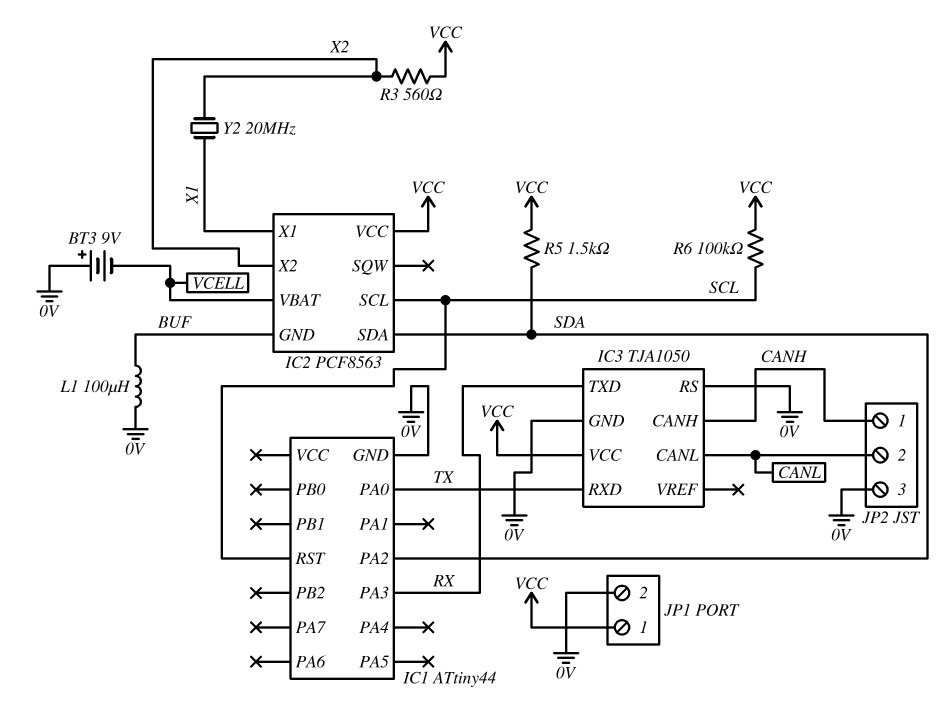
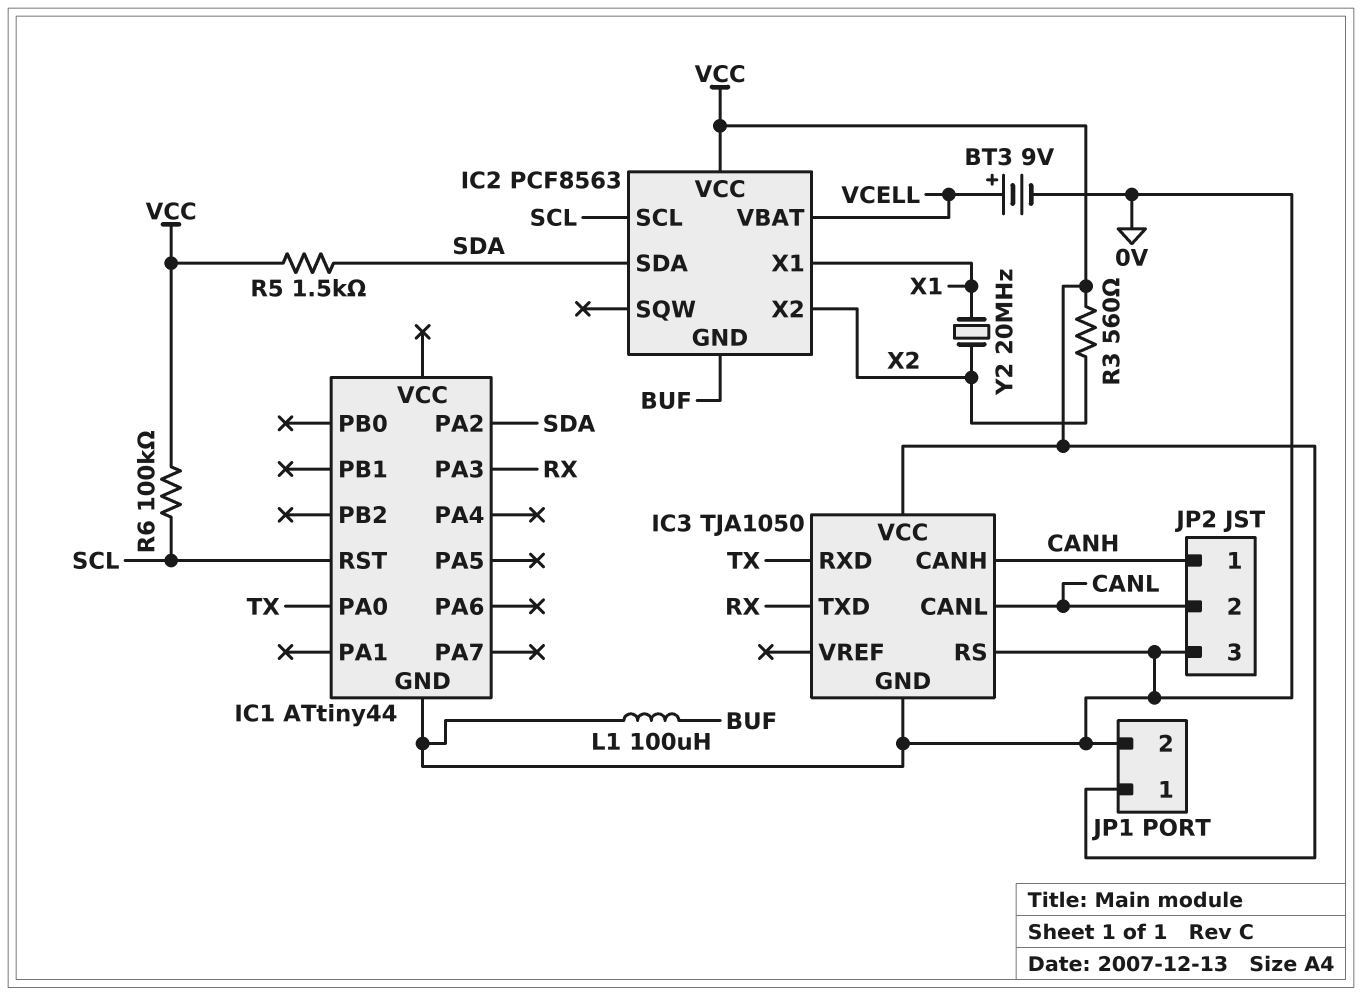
BT3: 9V (plus 0V, minus VCELL) -> 9V (plus VCELL, minus 0V)

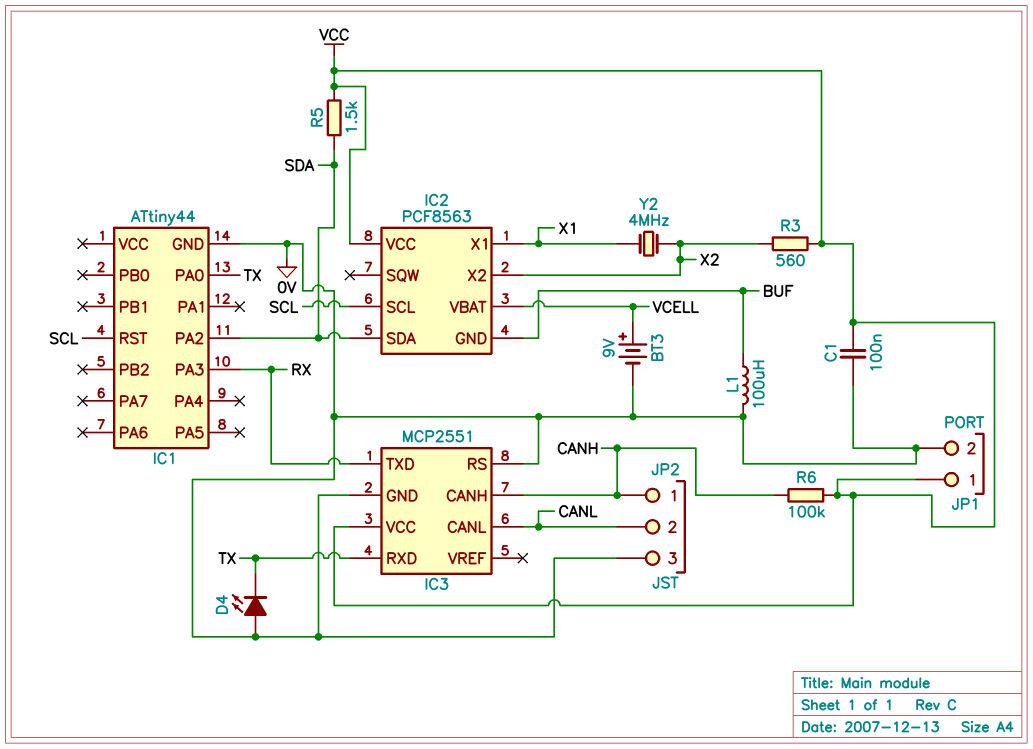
C1: none -> 100nF (0V, VCC)
D4: none -> LED (A 0V, K TX)
IC3: TJA1050 -> MCP2551
R6: 100k (SCL, VCC) -> 100k (CANH, VCC)
Y2: 20MHz (X1, X2) -> 4MHz (X1, X2)

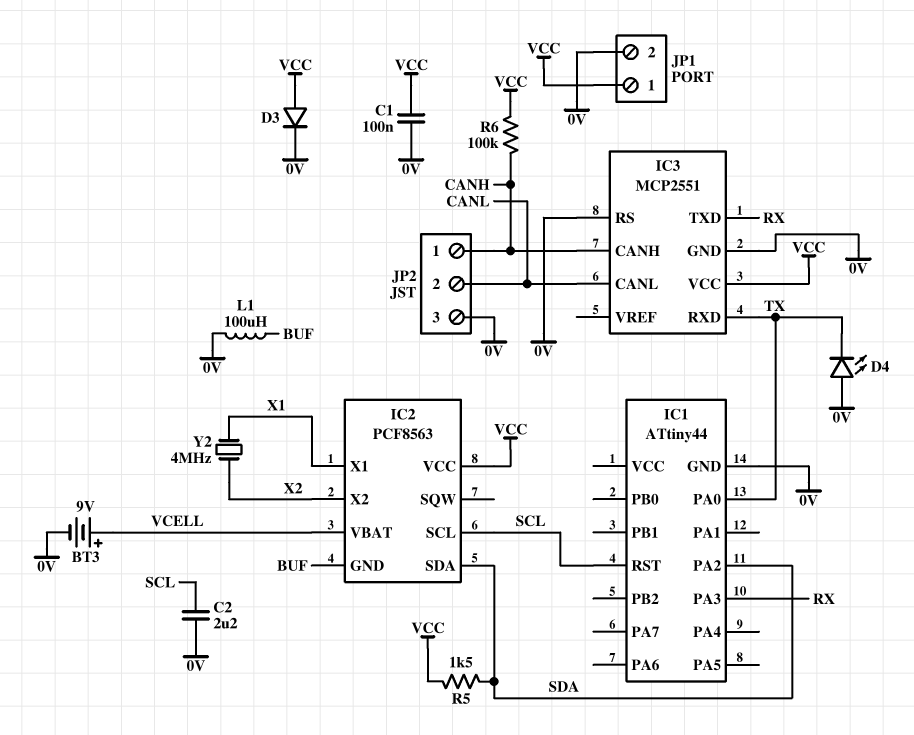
C2: none -> 2.2uF (0V, SCL)
D3: none -> diode (A VCC, K 0V)
R3: 560 (VCC, X2) -> none

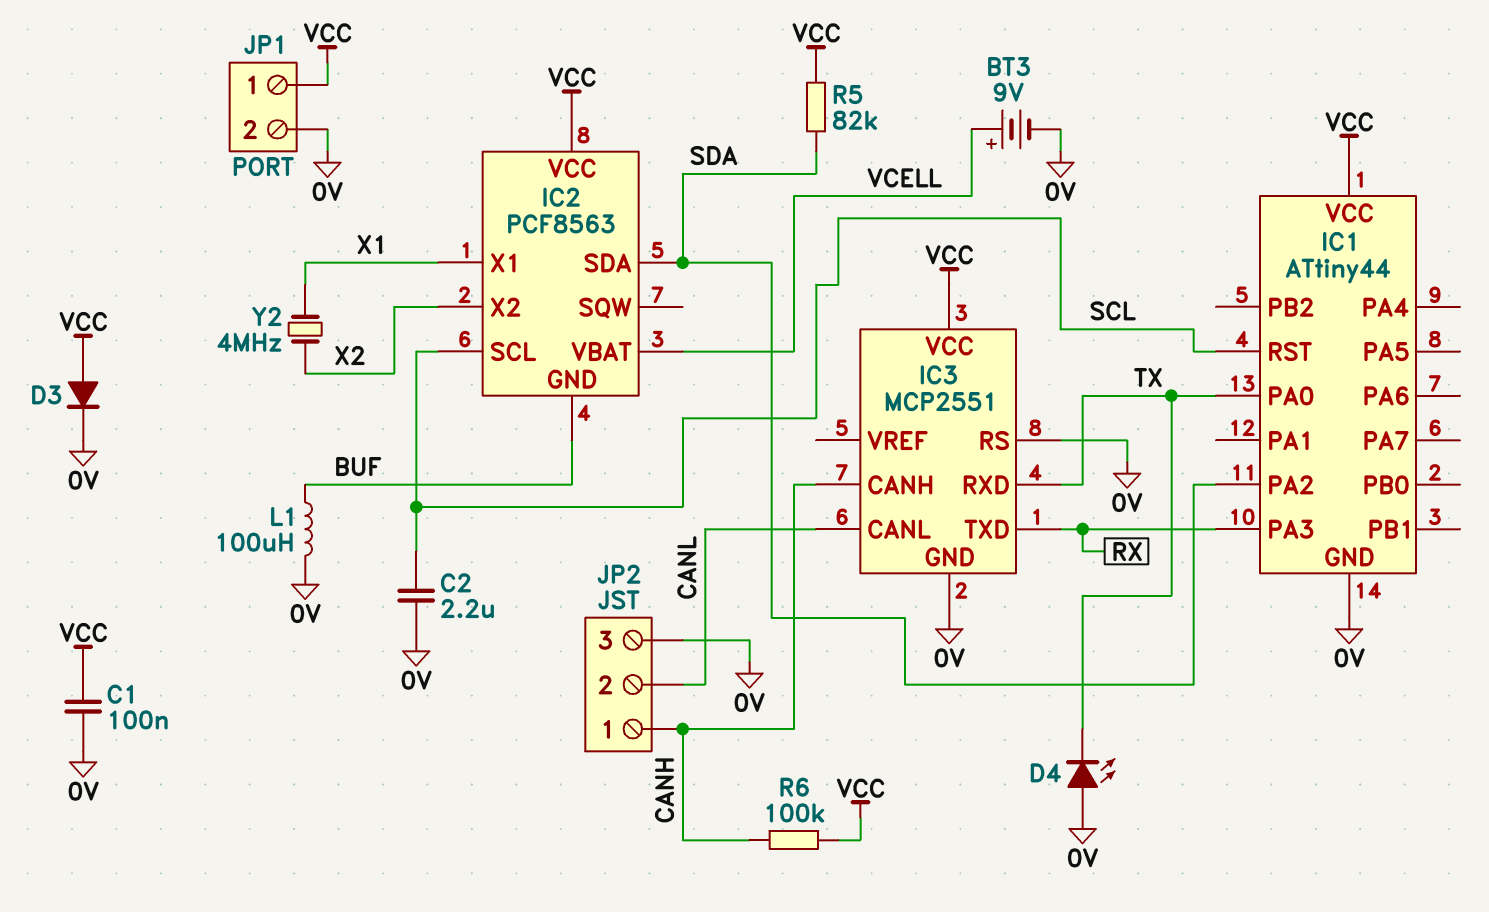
IC1 pin VCC: none -> VCC
R5: 1.5k (SDA, VCC) -> 82k (SDA, VCC)

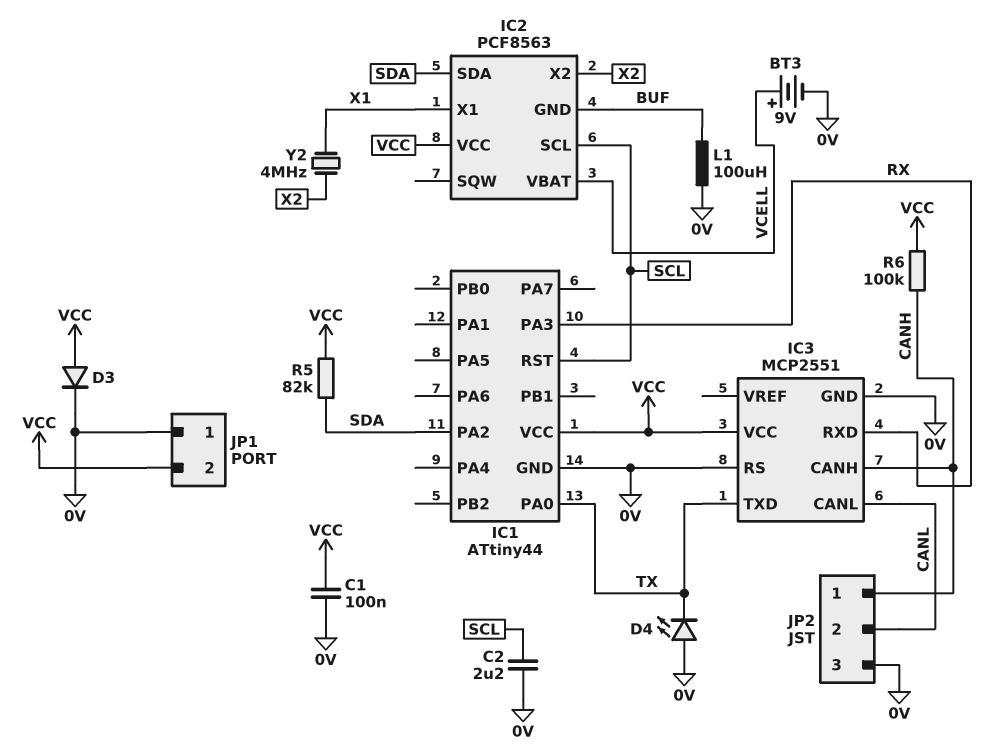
IC3 pin RXD: TX -> RX
IC3 pin TXD: RX -> TX
JP1 pin 1: VCC -> 0V
JP1 pin 2: 0V -> VCC

